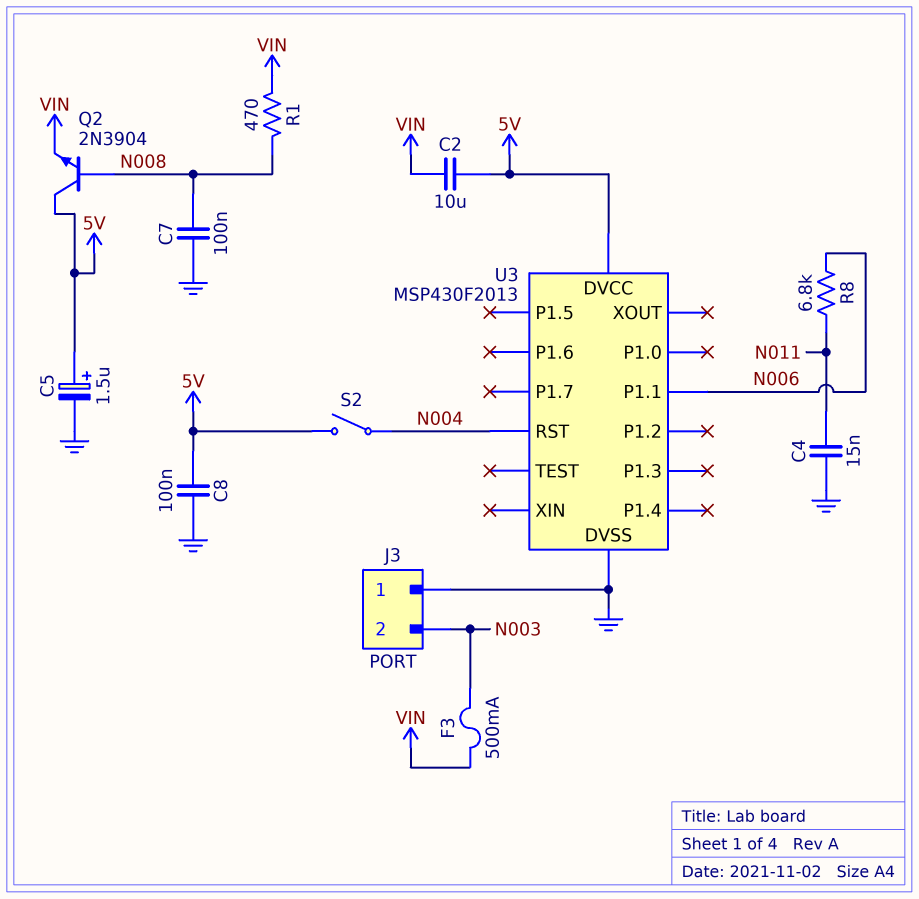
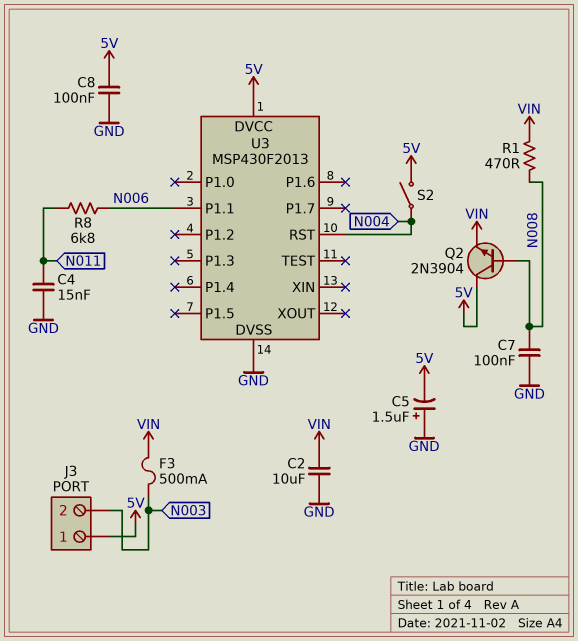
C2: 10uF (5V, VIN) -> 10uF (GND, VIN)
C5: 1.5uF (plus 5V, minus GND) -> 1.5uF (plus GND, minus 5V)
J3 pin 1: GND -> 5V

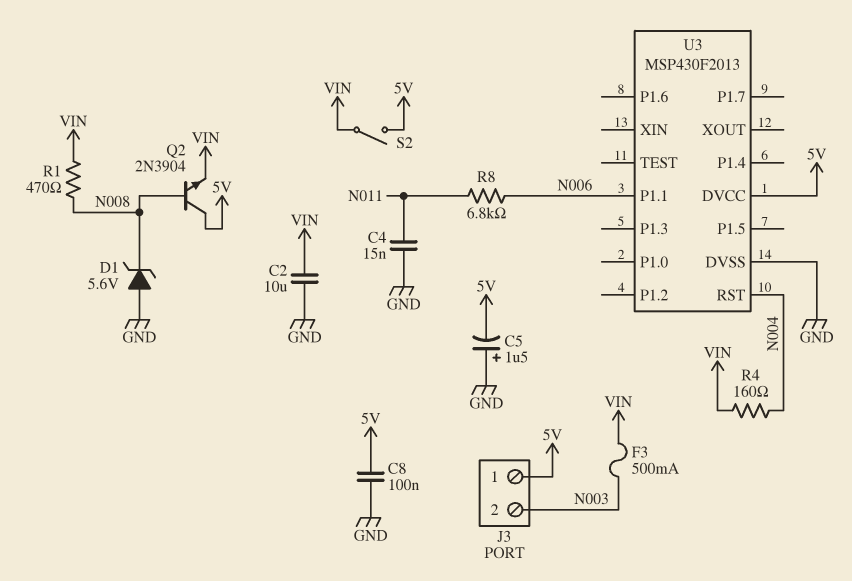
C7: 100nF (GND, N008) -> none
D1: none -> zener 5.6V (A GND, K N008)
R4: none -> 160 (N004, VIN)
S2: switch (5V, N004) -> switch (5V, VIN)

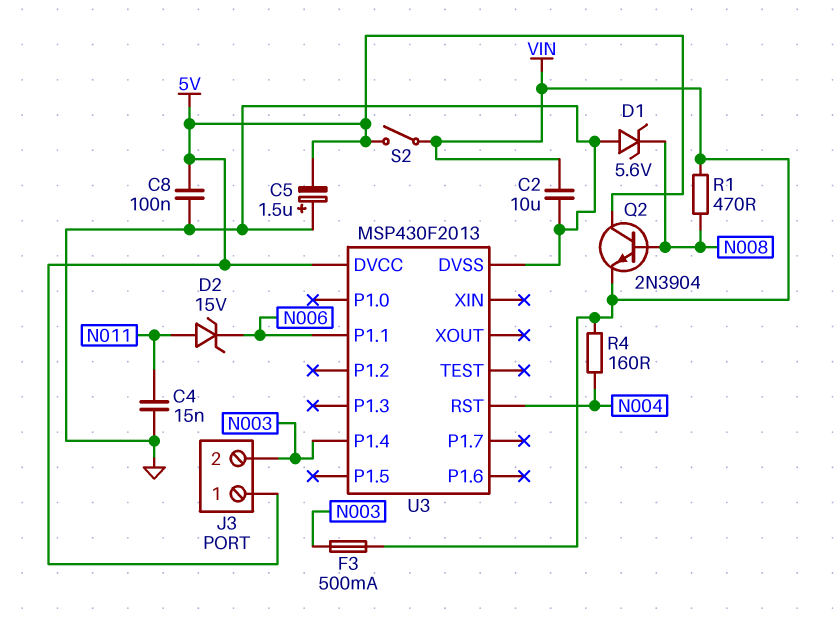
D2: none -> zener 15V (A N011, K N006)
R8: 6.8k (N006, N011) -> none
U3 pin P1.4: none -> N003

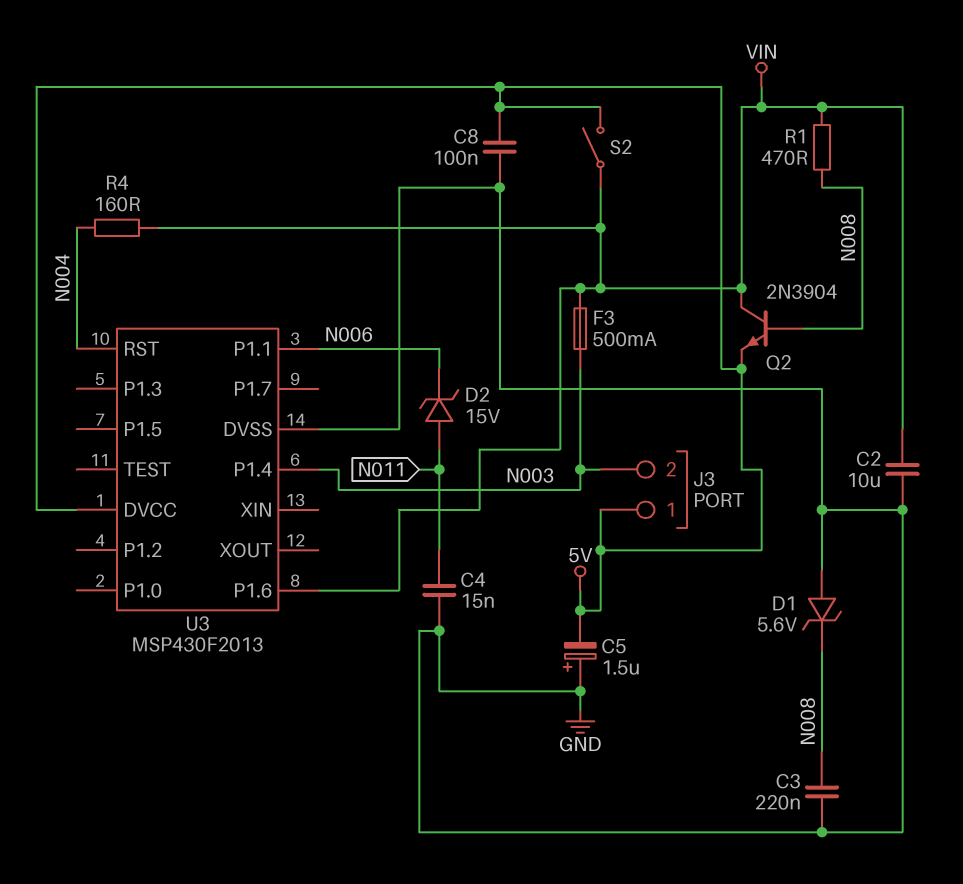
C3: none -> 220nF (GND, N008)
Q2: NPN 2N3904 (B N008, C 5V, E VIN) -> NPN 2N3904 (B N008, C VIN, E 5V)
U3 pin P1.6: none -> VIN

